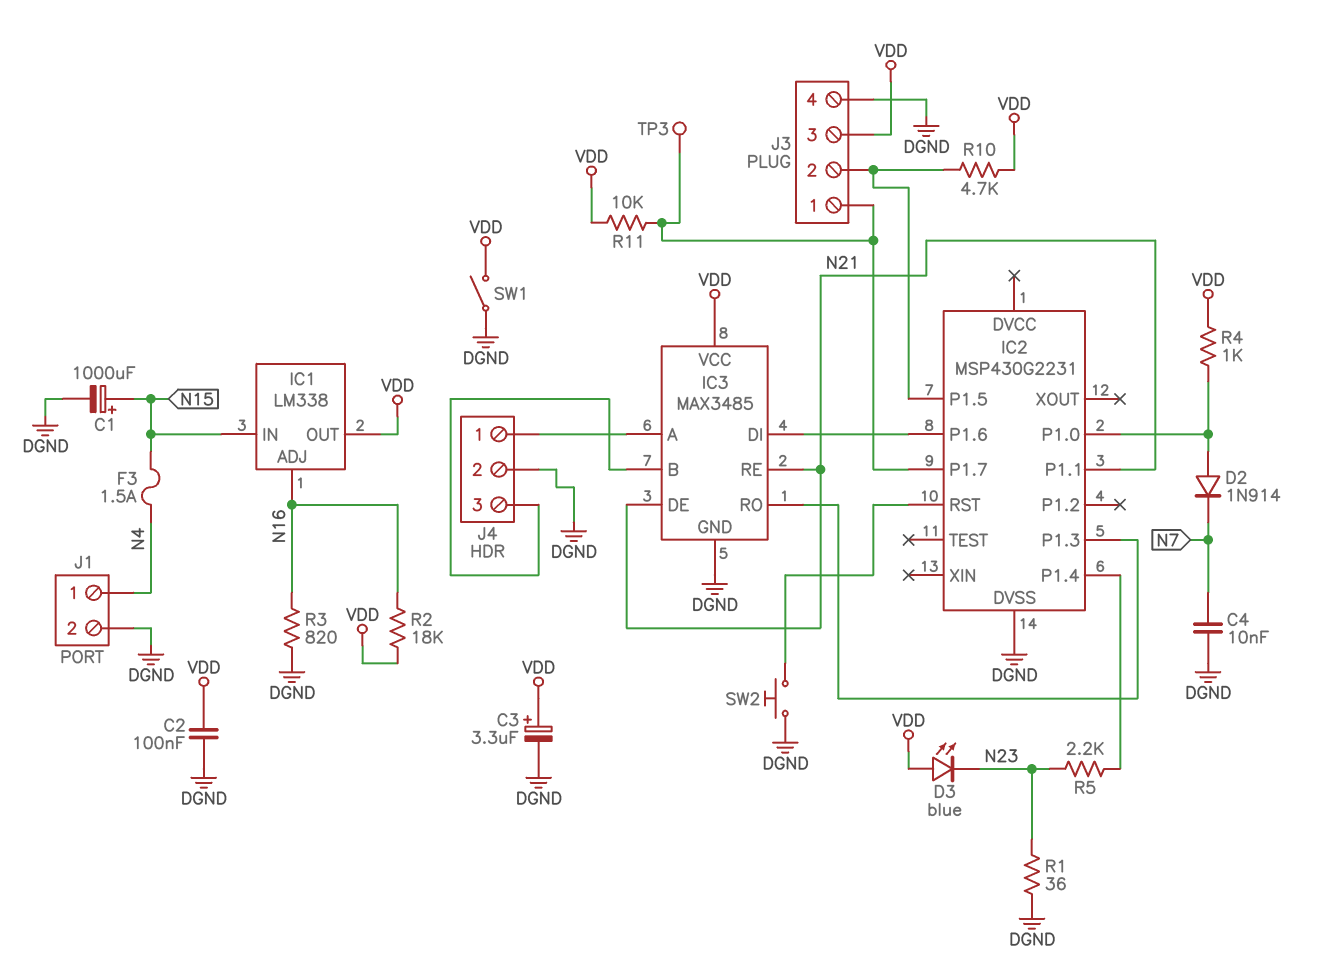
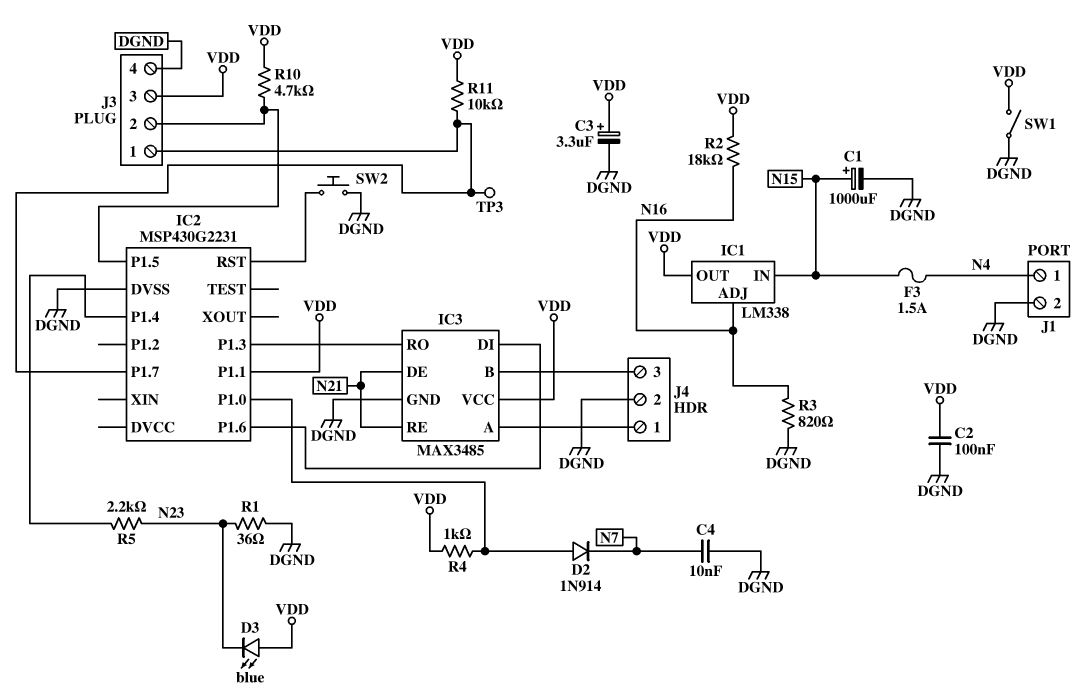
IC2 pin P1.1: N21 -> VDD

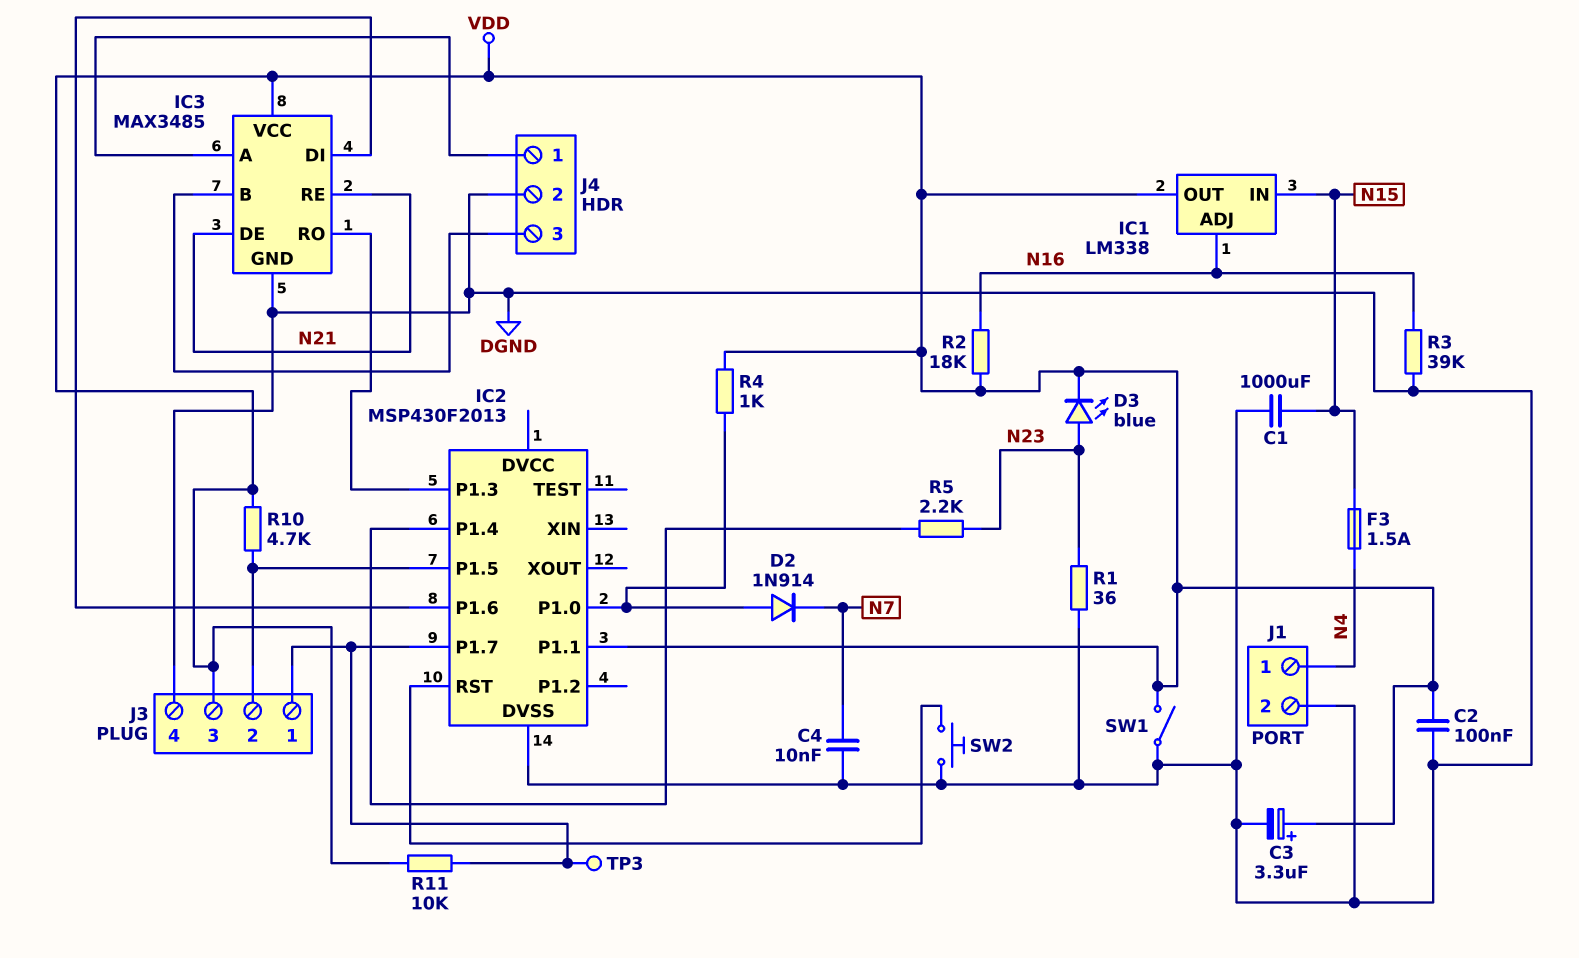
C1: 1000uF (plus N15, minus DGND) -> 1000uF (DGND, N15)
D3: LED blue (A VDD, K N23) -> LED blue (A N23, K VDD)
IC2: MSP430G2231 -> MSP430F2013
R3: 820 (DGND, N16) -> 39k (DGND, N16)

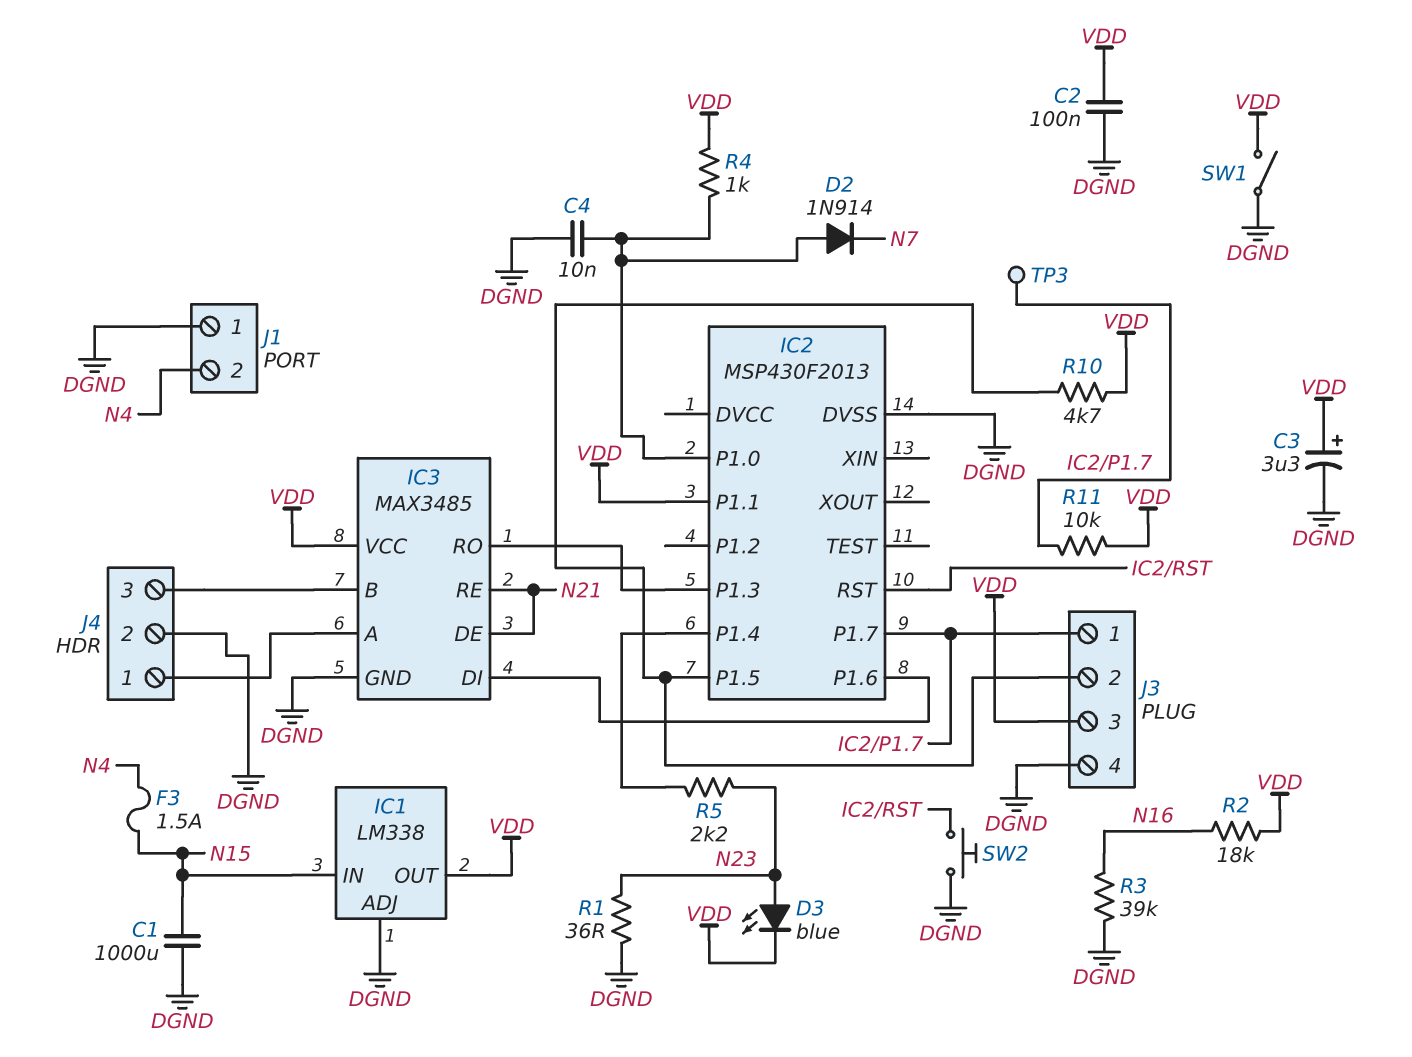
C4: 10nF (DGND, N7) -> 10nF (DGND, IC2/P1.0)
IC1 pin ADJ: N16 -> DGND
J1 pin 1: N4 -> DGND
J1 pin 2: DGND -> N4

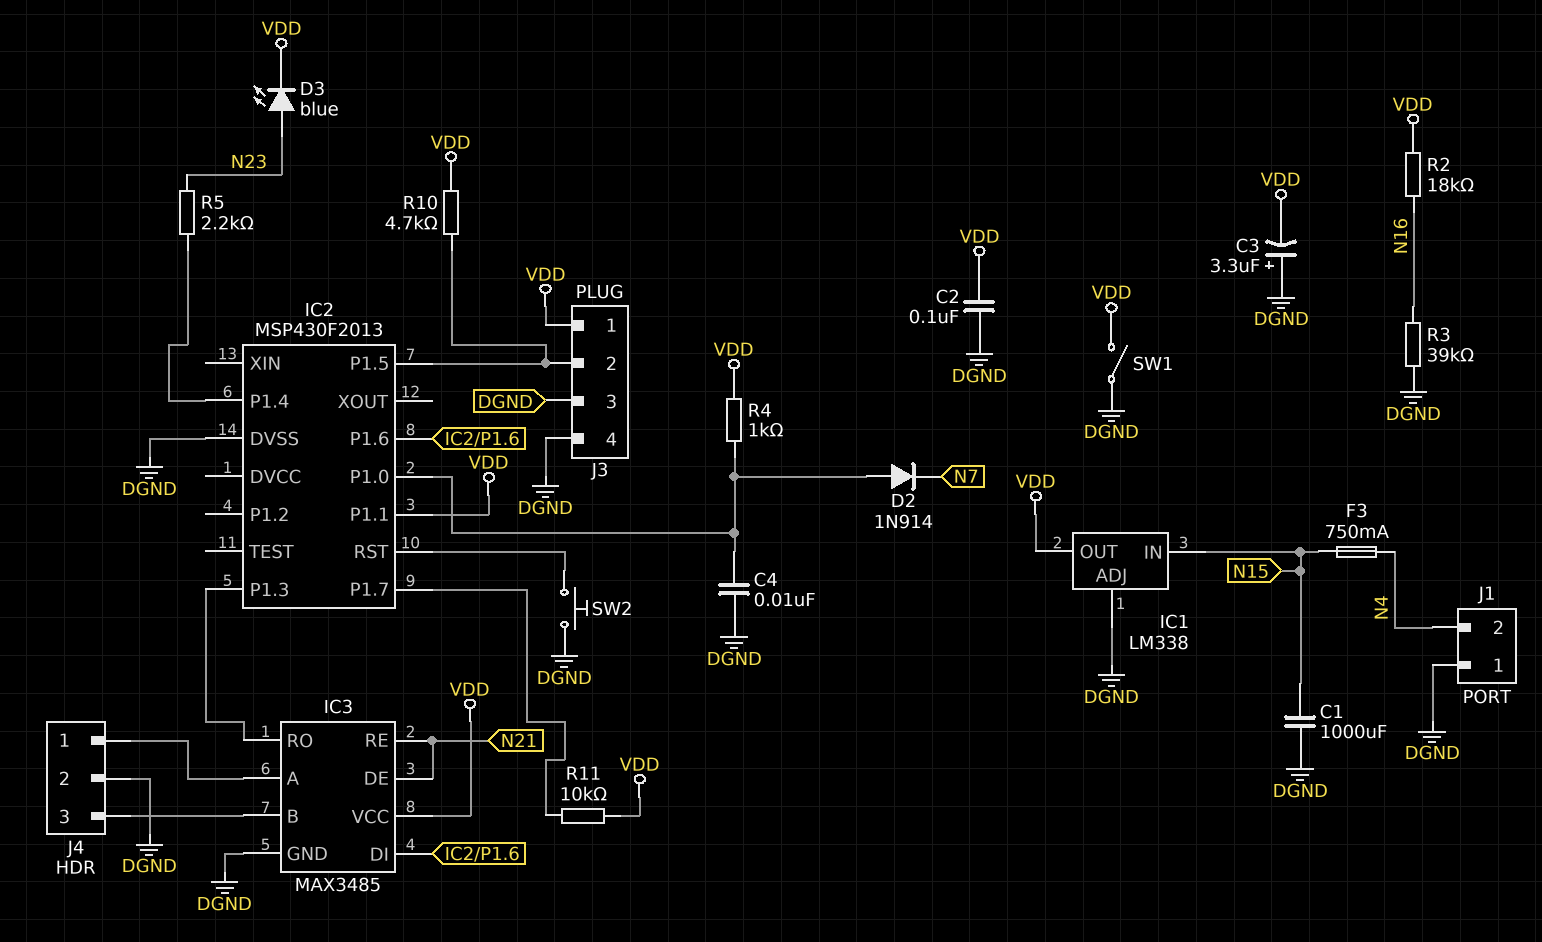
C3: 3.3uF (plus VDD, minus DGND) -> 3.3uF (plus DGND, minus VDD)
F3: 1.5A (N4, N15) -> 750mA (N4, N15)
J3 pin 1: IC2/P1.7 -> VDD
J3 pin 3: VDD -> DGND
R1: 36 (DGND, N23) -> none
TP3: test point (IC2/P1.7) -> none

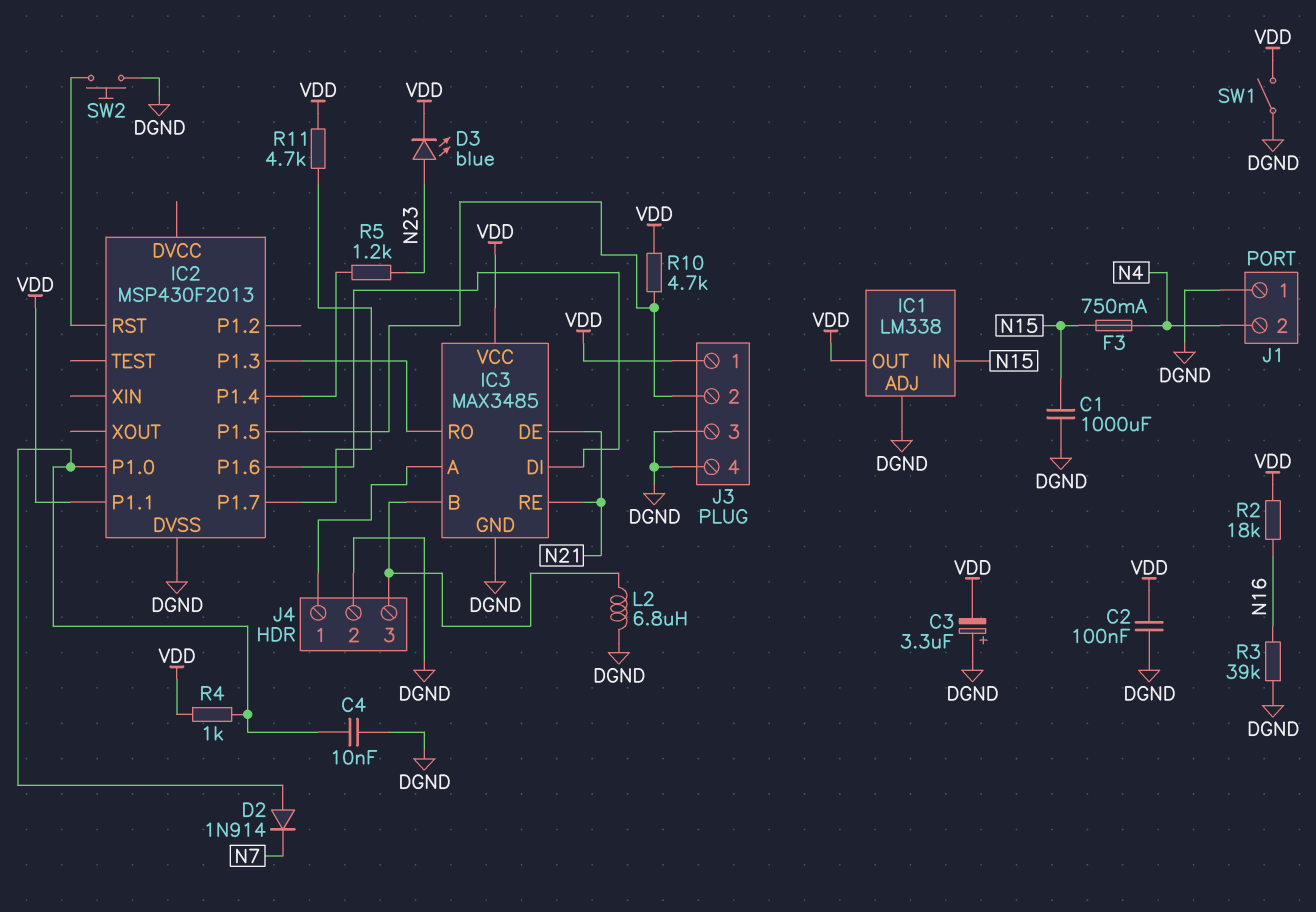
L2: none -> 6.8uH (DGND, IC3/B)
R5: 2.2k (IC2/P1.4, N23) -> 1.2k (IC2/P1.4, N23)
R11: 10k (IC2/P1.7, VDD) -> 4.7k (IC2/P1.7, VDD)

